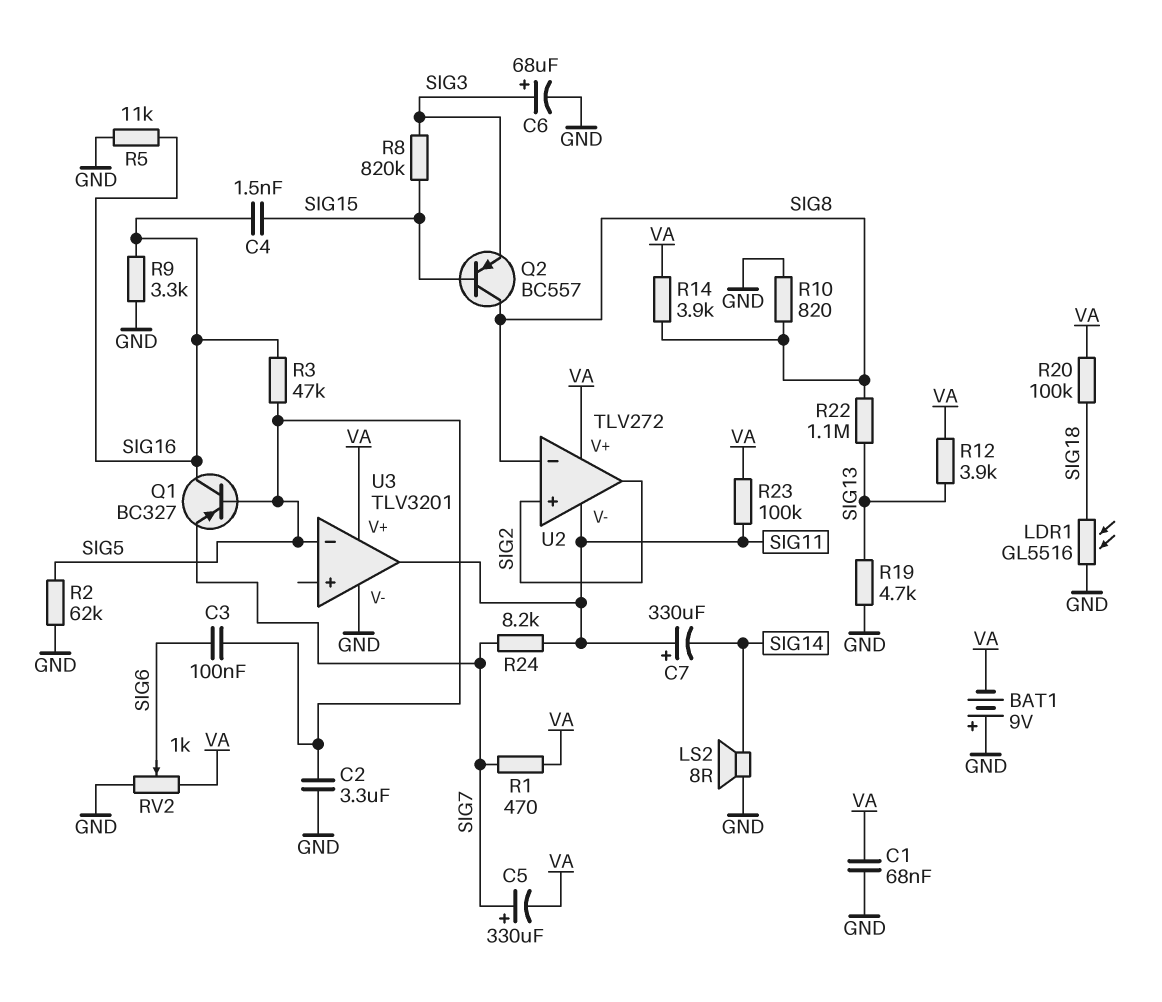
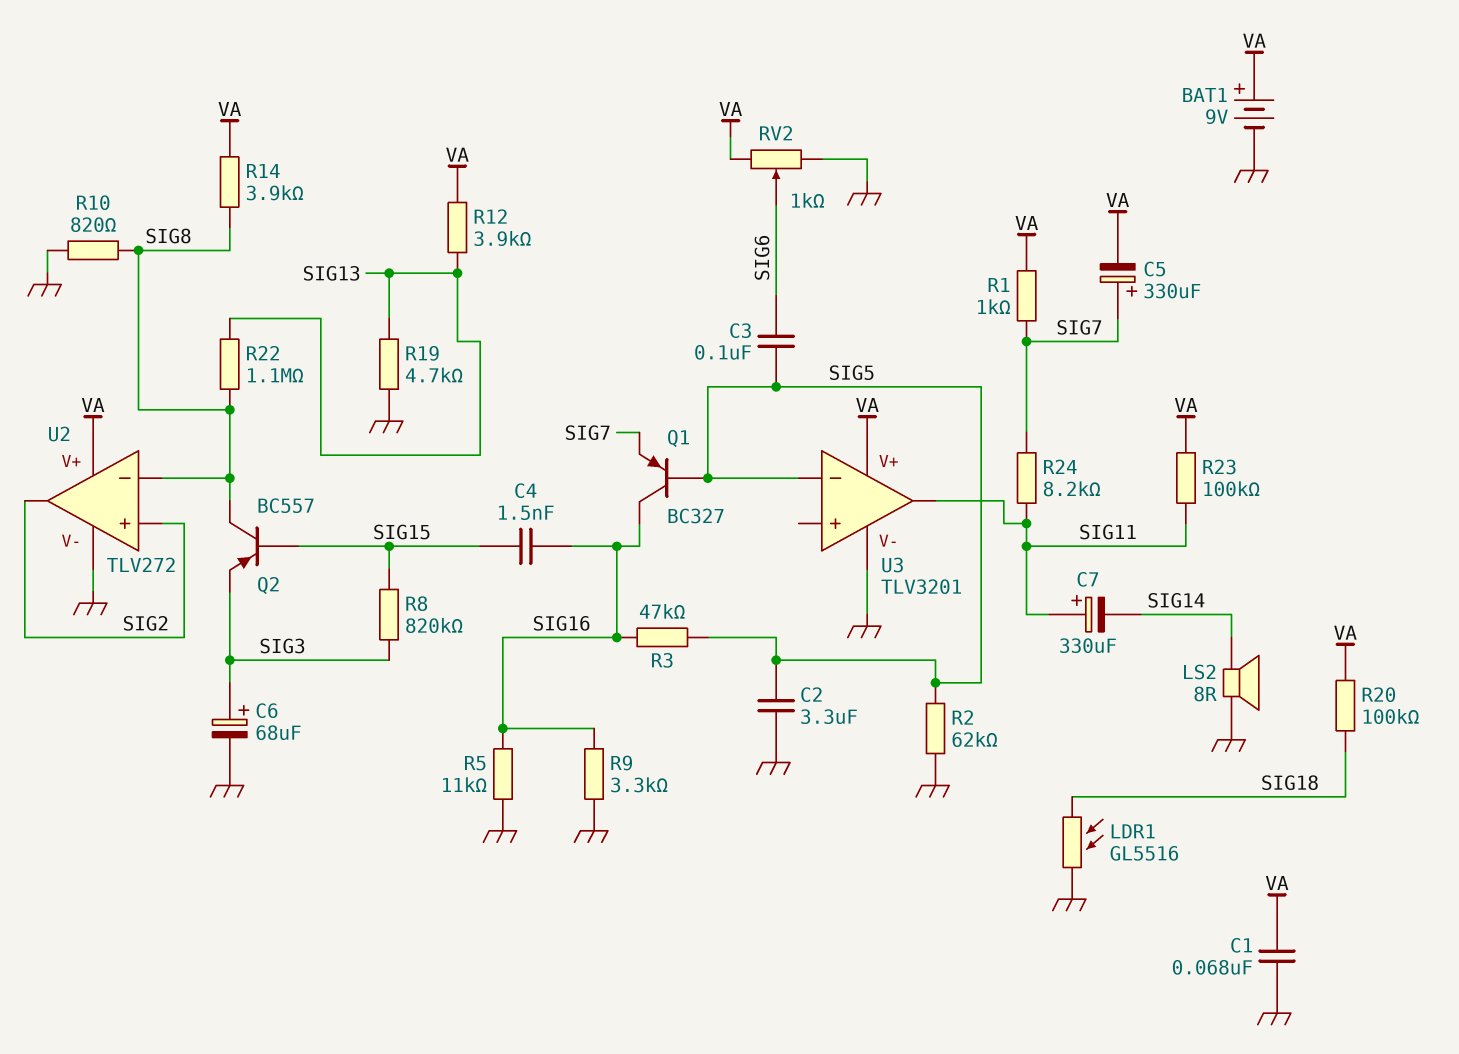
BAT1: 9V (plus GND, minus VA) -> 9V (plus VA, minus GND)
R1: 470 (SIG7, VA) -> 1k (SIG7, VA)
U2 pin V-: SIG11 -> GND

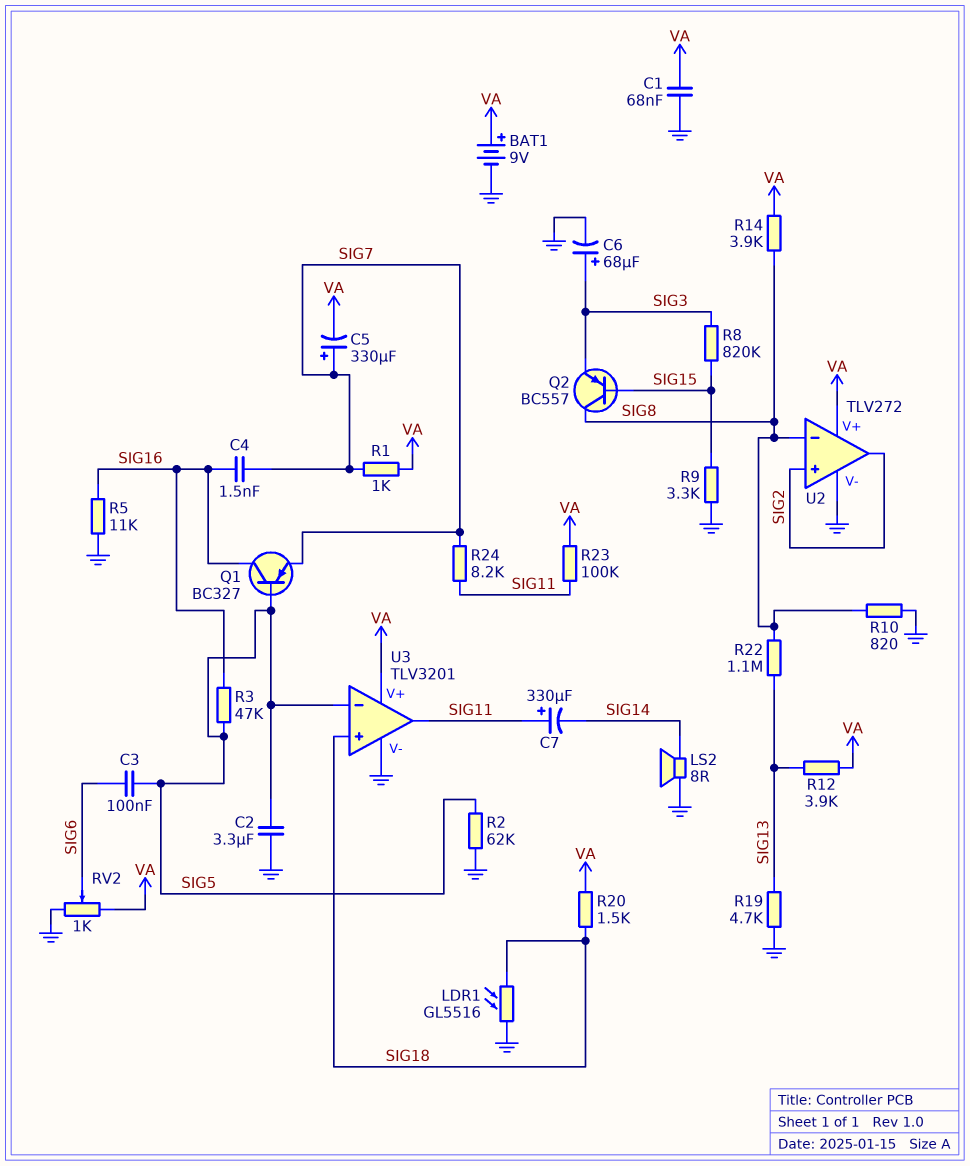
C4: 1.5nF (SIG15, SIG16) -> 1.5nF (SIG7, SIG16)
R9: 3.3k (GND, SIG16) -> 3.3k (GND, SIG15)
R20: 100k (SIG18, VA) -> 1.5k (SIG18, VA)
U3 pin in+: none -> SIG18

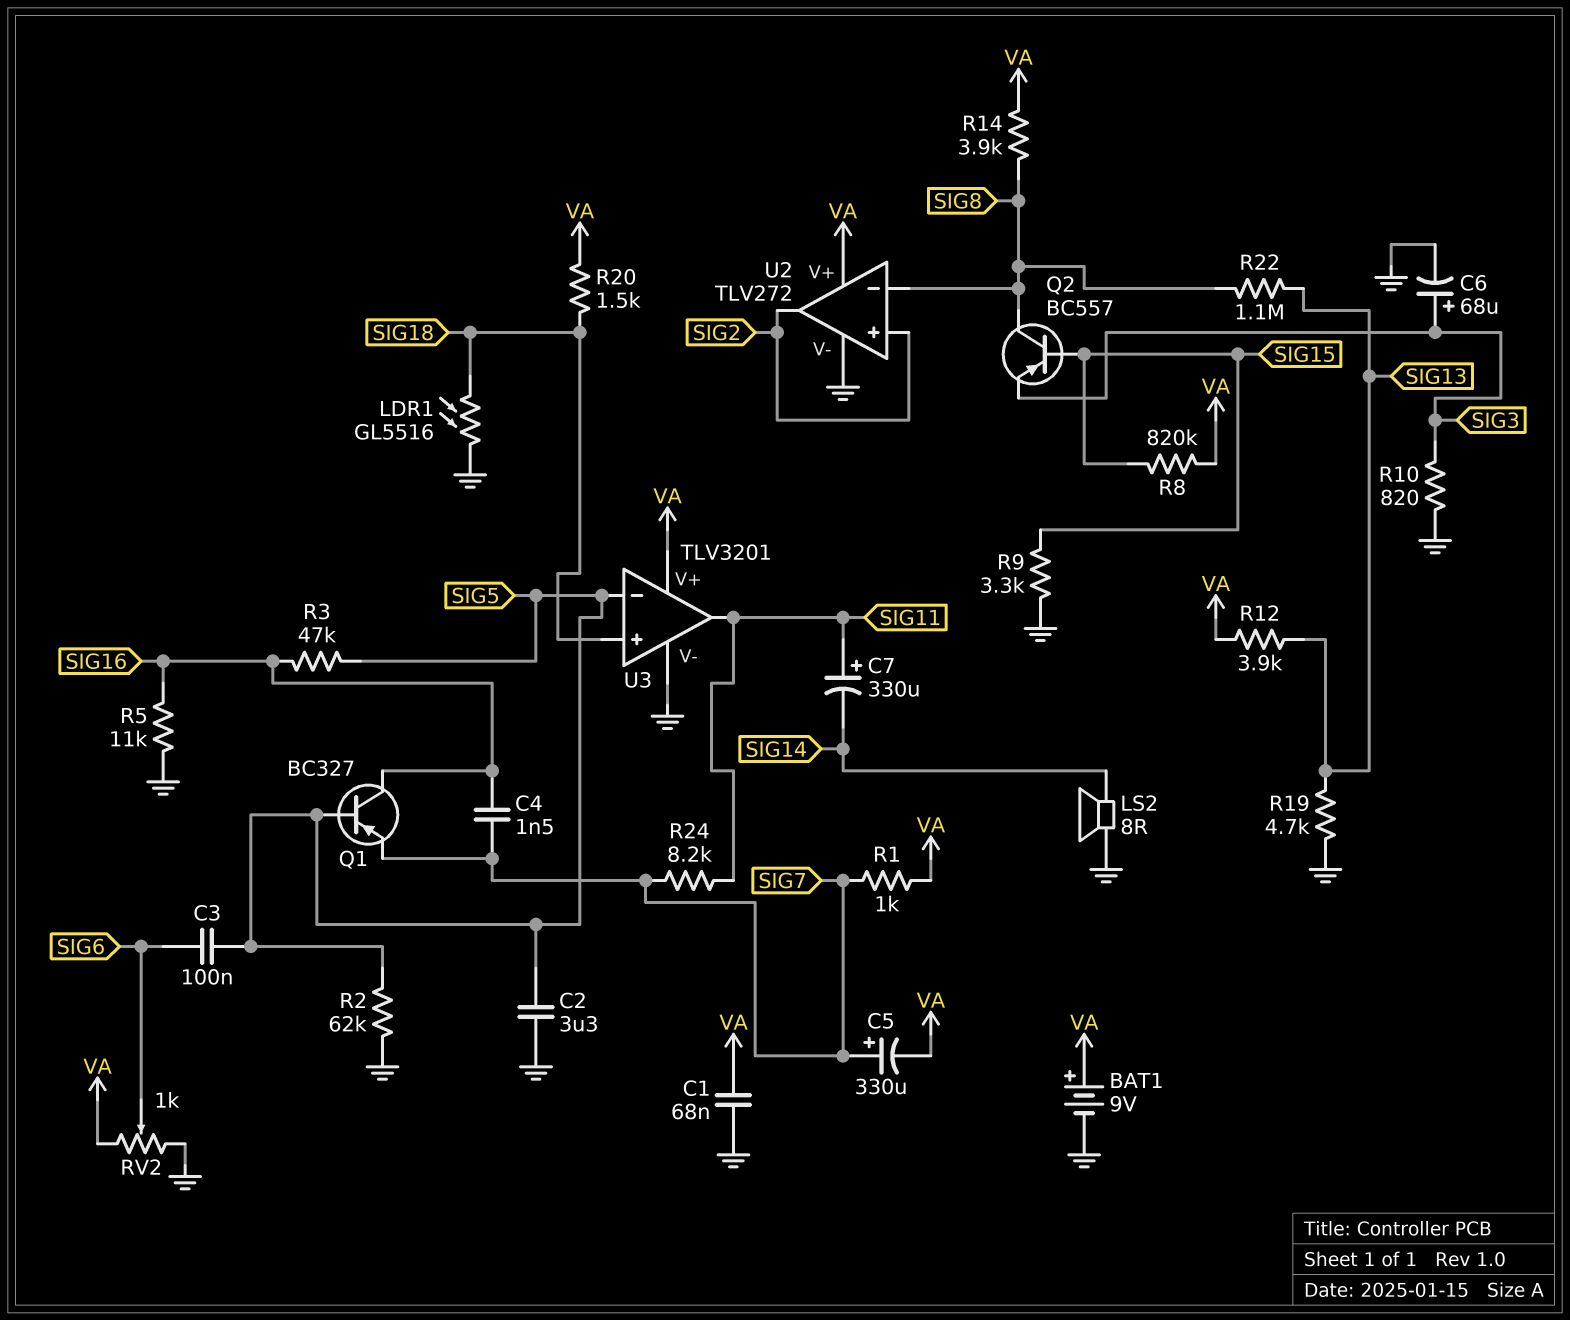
R8: 820k (SIG3, SIG15) -> 820k (SIG15, VA)
R10: 820 (GND, SIG8) -> 820 (GND, SIG3)
R23: 100k (SIG11, VA) -> none

